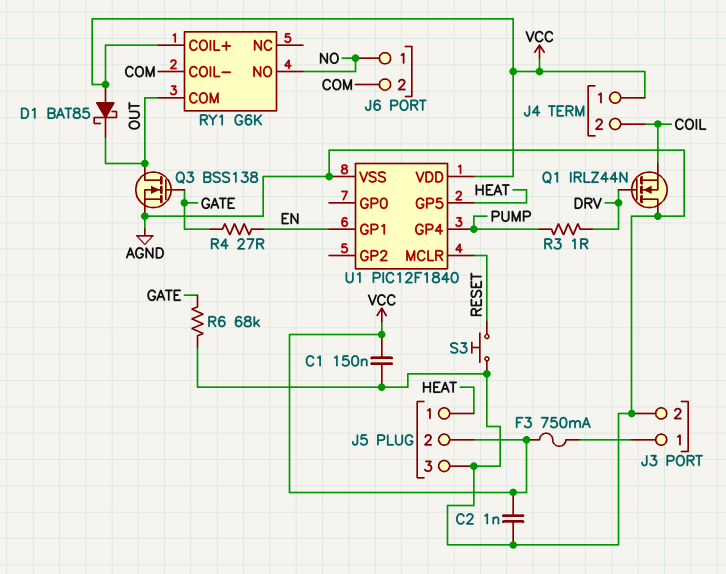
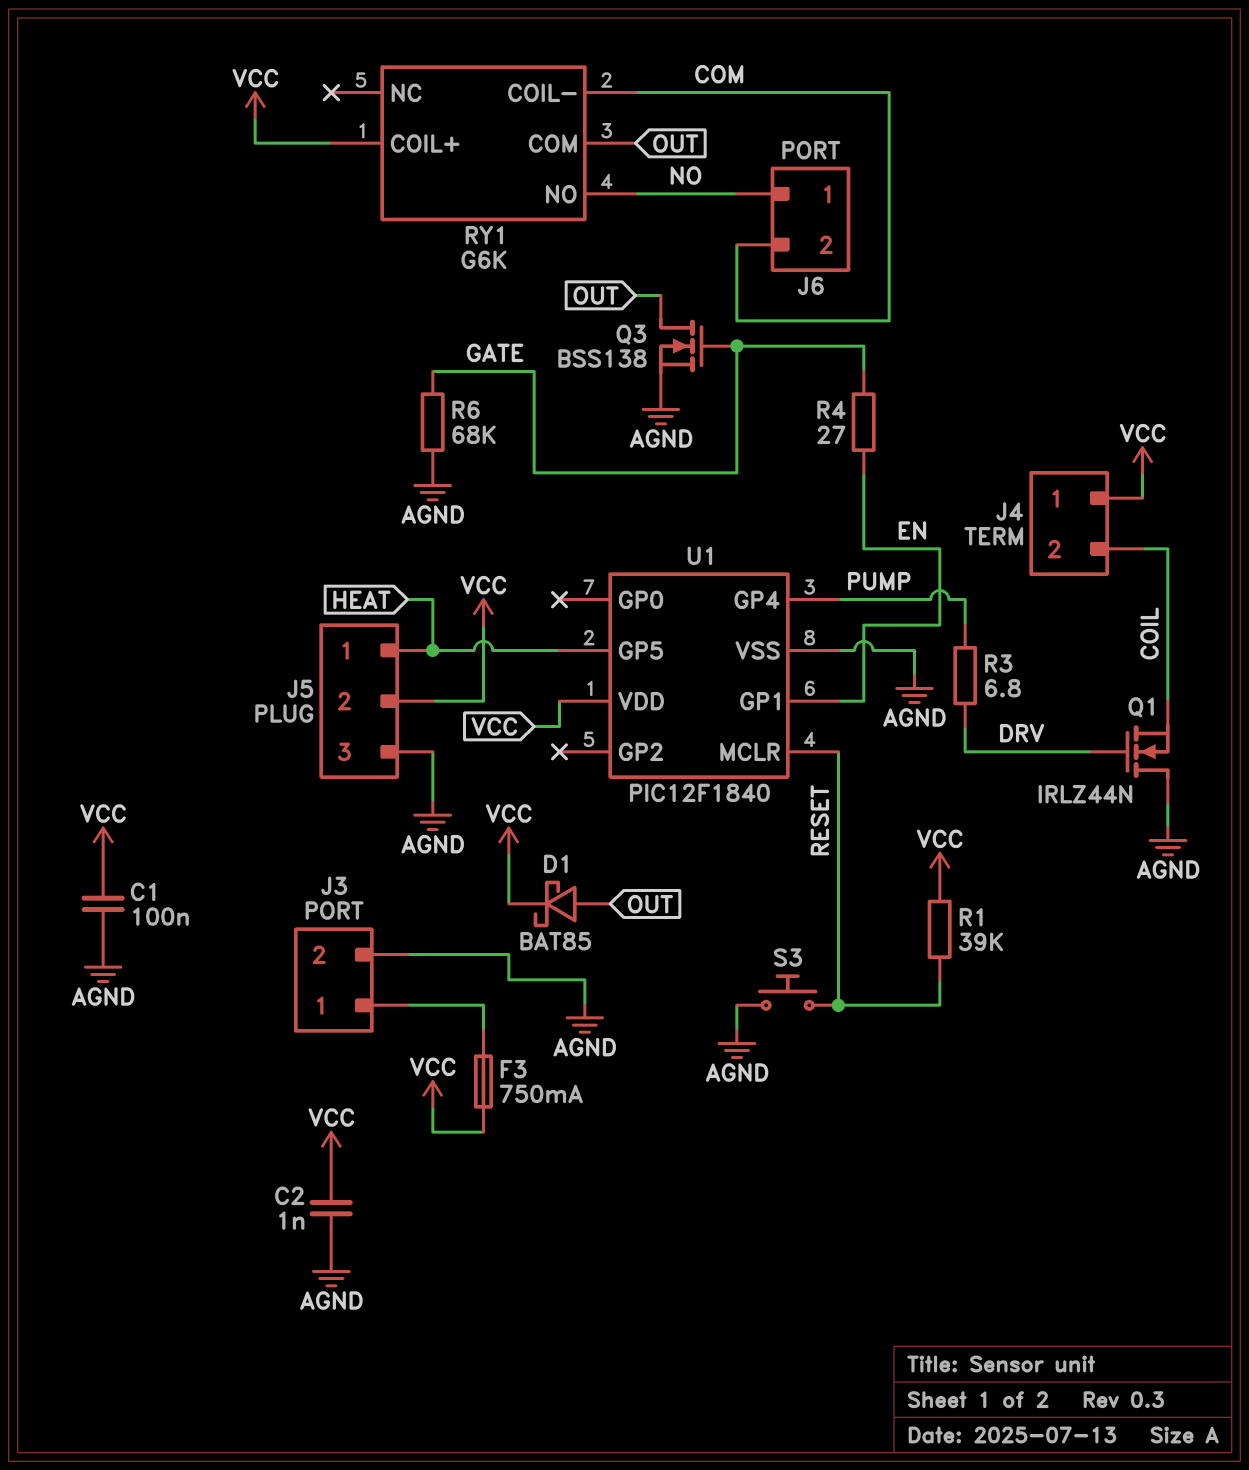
C1: 150nF (AGND, VCC) -> 100nF (AGND, VCC)
D1: schottky BAT85 (A VCC, K OUT) -> schottky BAT85 (A OUT, K VCC)
R1: none -> 39k (RESET, VCC)
R3: 1 (DRV, PUMP) -> 6.8 (DRV, PUMP)

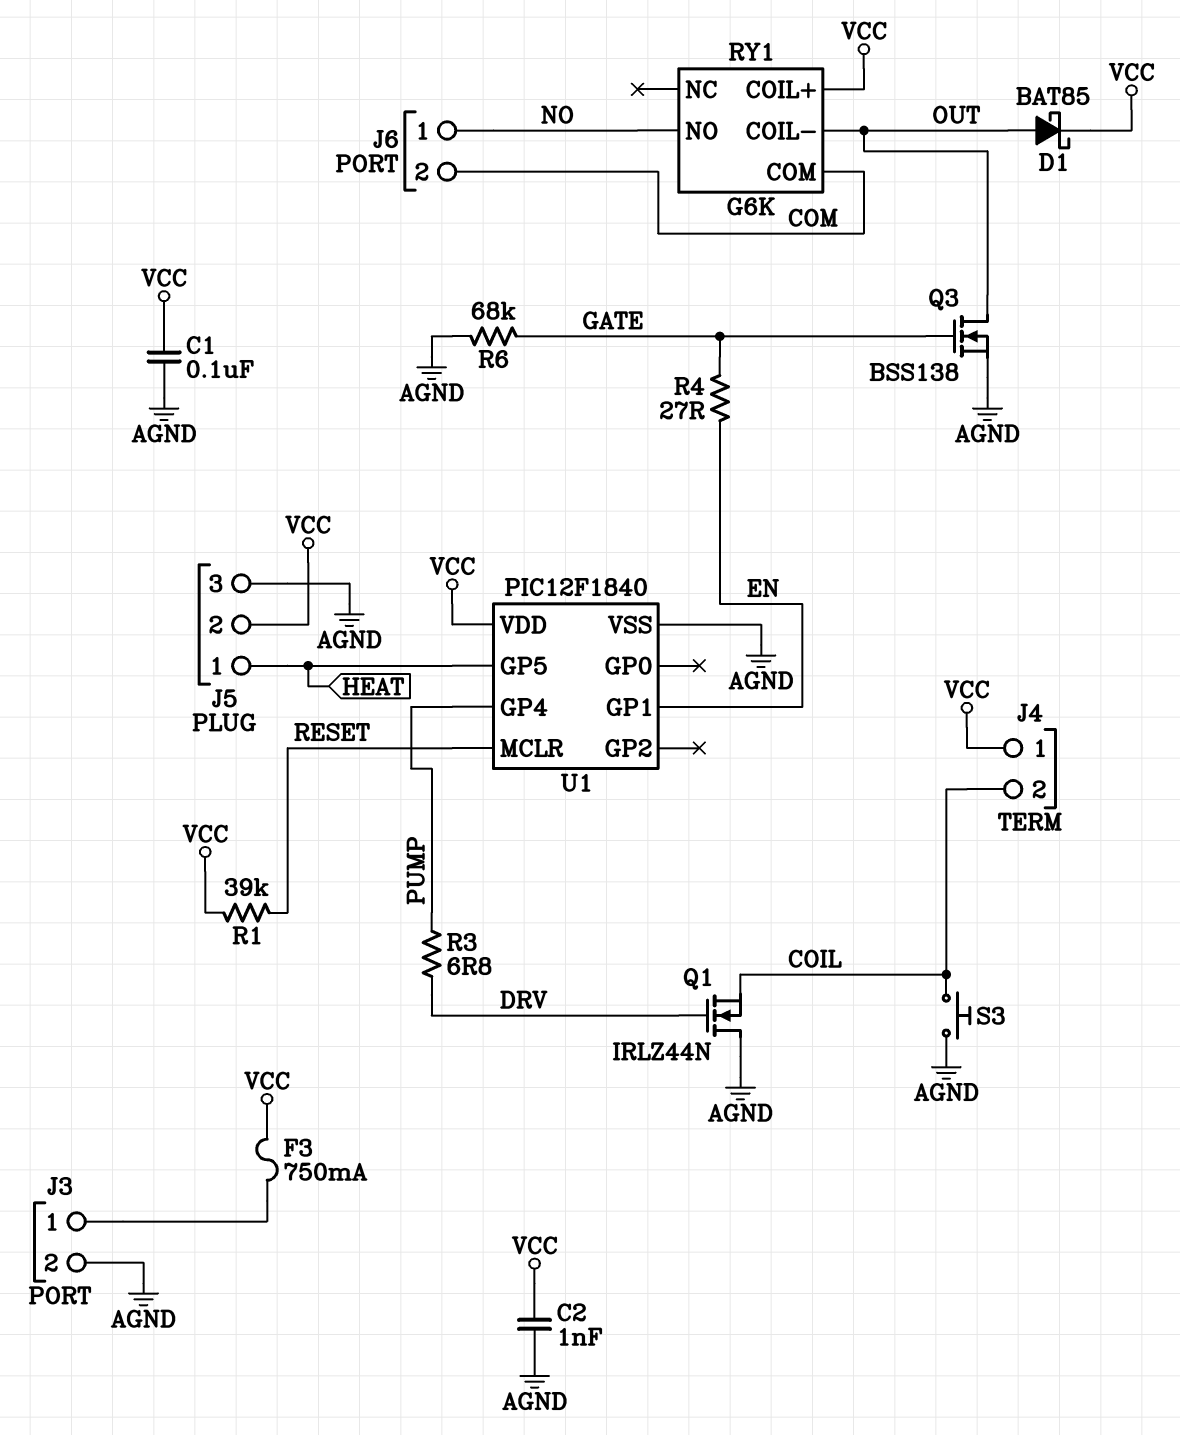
RY1 pin COIL-: COM -> OUT
RY1 pin COM: OUT -> COM
S3: button (AGND, RESET) -> button (AGND, COIL)

